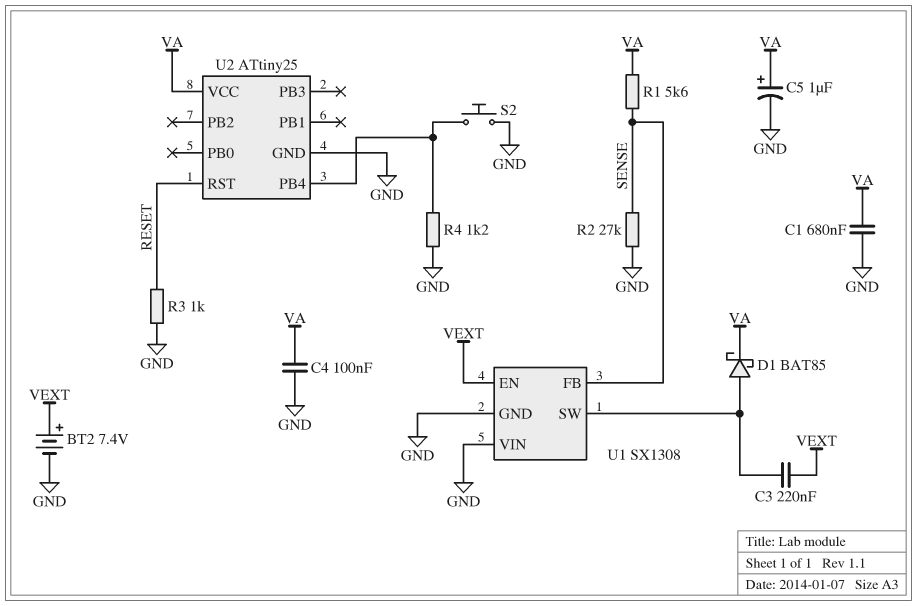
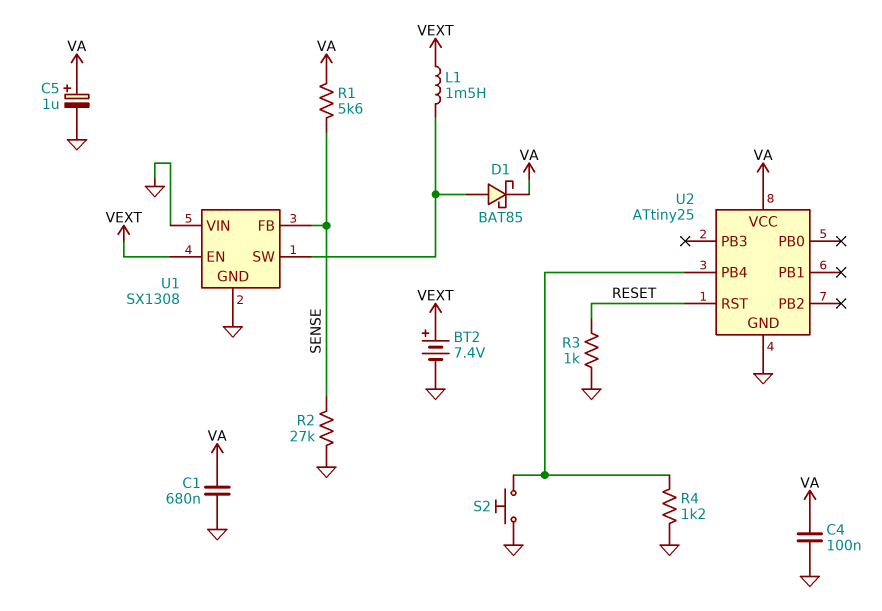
C3: 220nF (U1/SW, VEXT) -> none
L1: none -> 1.5mH (U1/SW, VEXT)

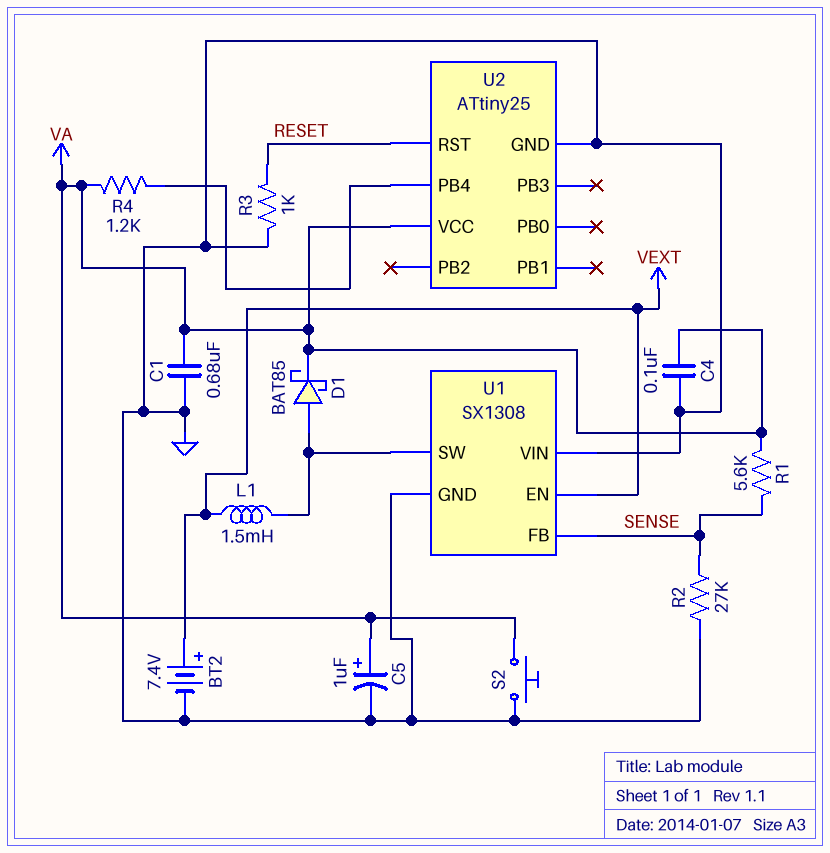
R4: 1.2k (GND, U2/PB4) -> 1.2k (U2/PB4, VA)
S2: button (GND, U2/PB4) -> button (GND, VA)

